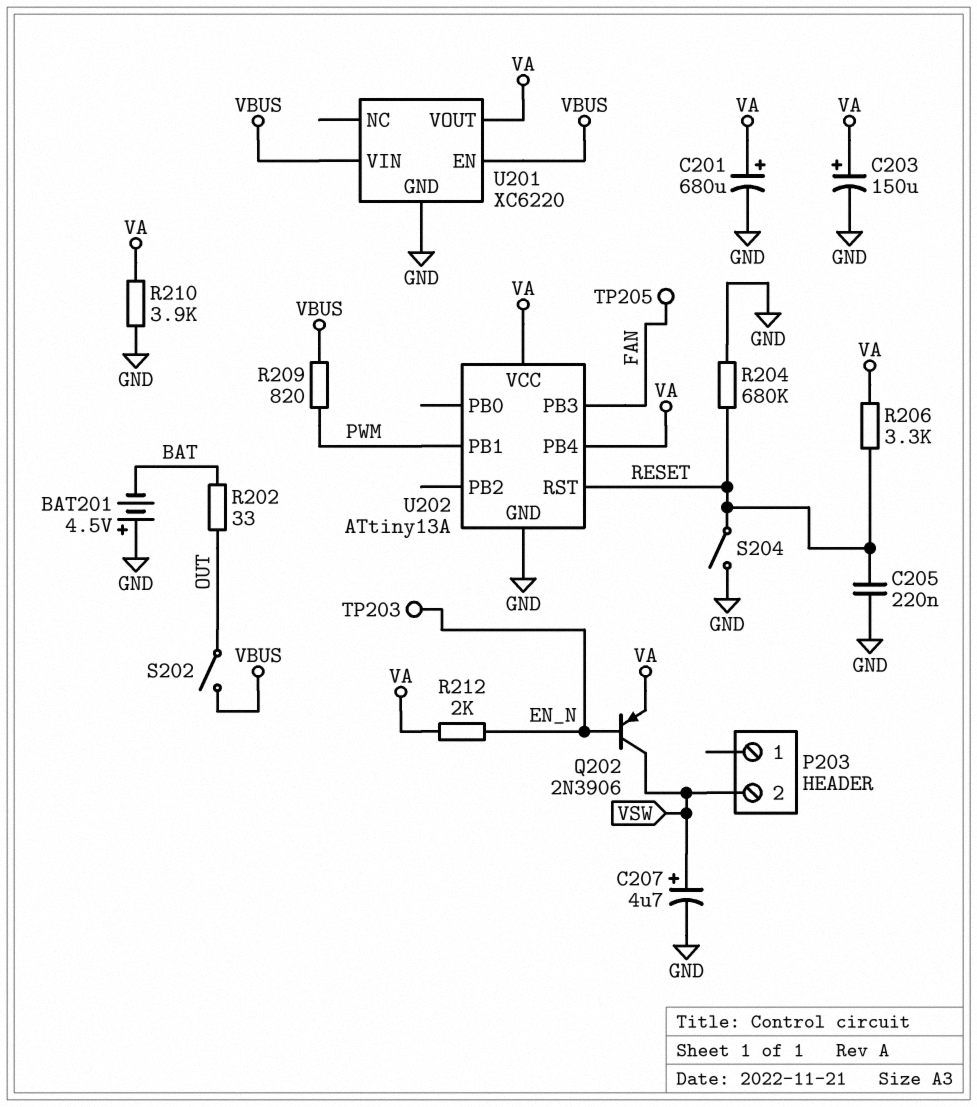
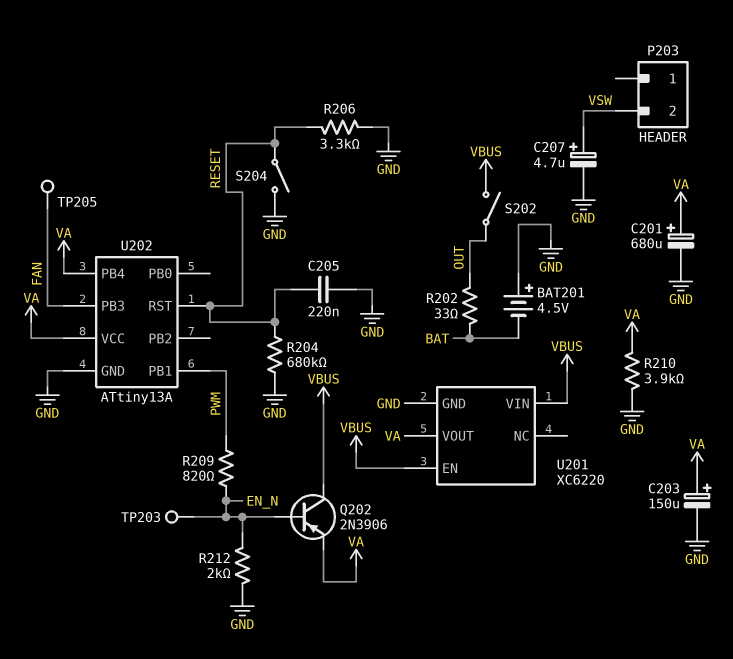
Q202: PNP 2N3906 (B EN_N, C VSW, E VA) -> PNP 2N3906 (B EN_N, C VBUS, E VA)
R206: 3.3k (RESET, VA) -> 3.3k (GND, RESET)
R209: 820 (PWM, VBUS) -> 820 (EN_N, PWM)
R212: 2k (EN_N, VA) -> 2k (EN_N, GND)

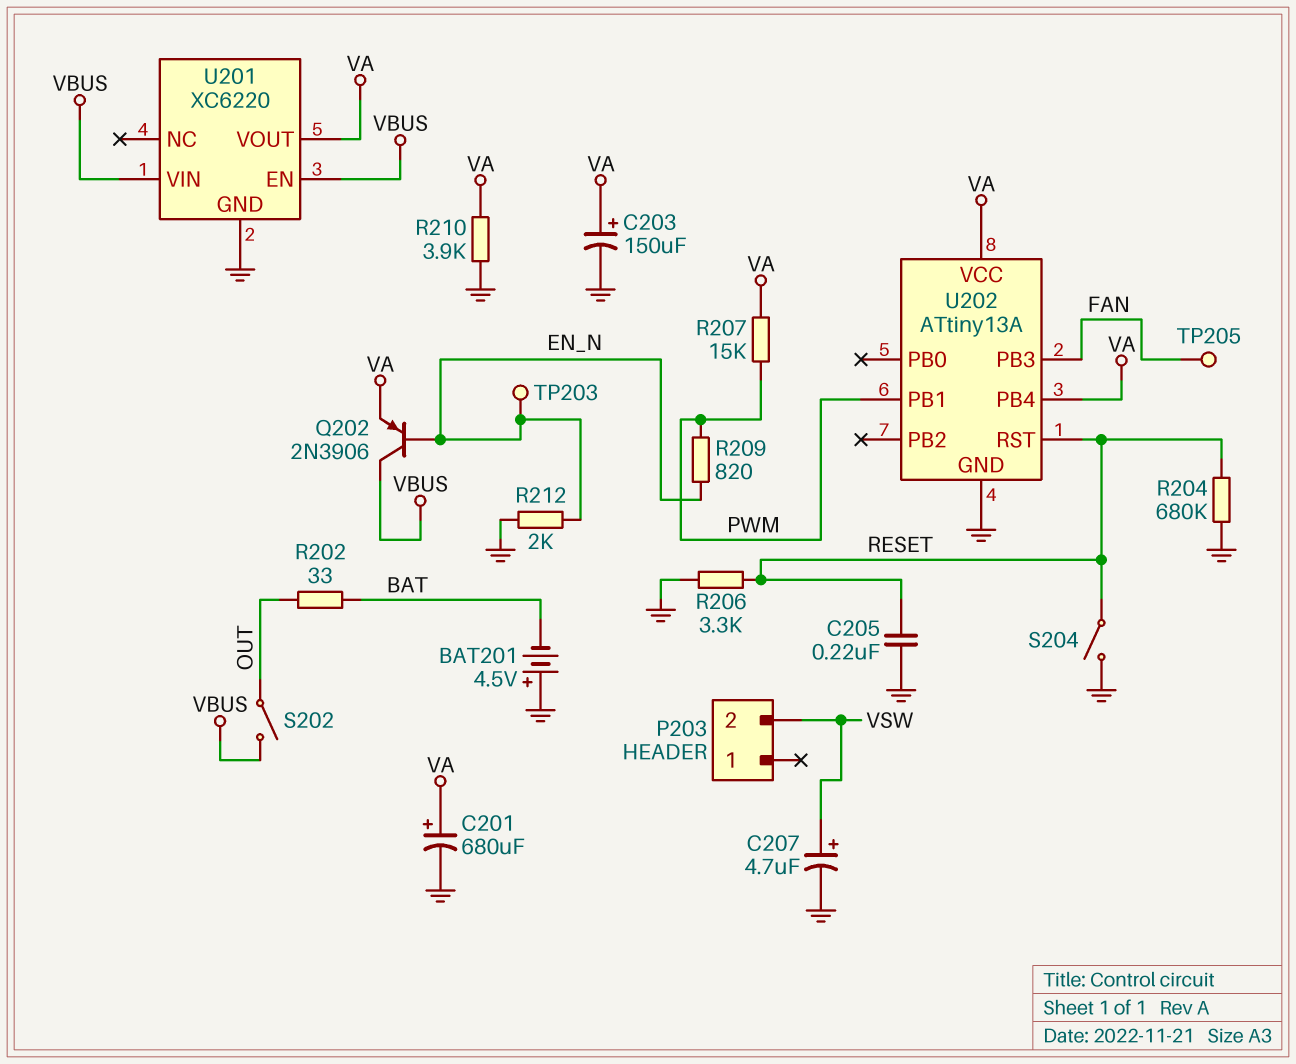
R207: none -> 15k (PWM, VA)

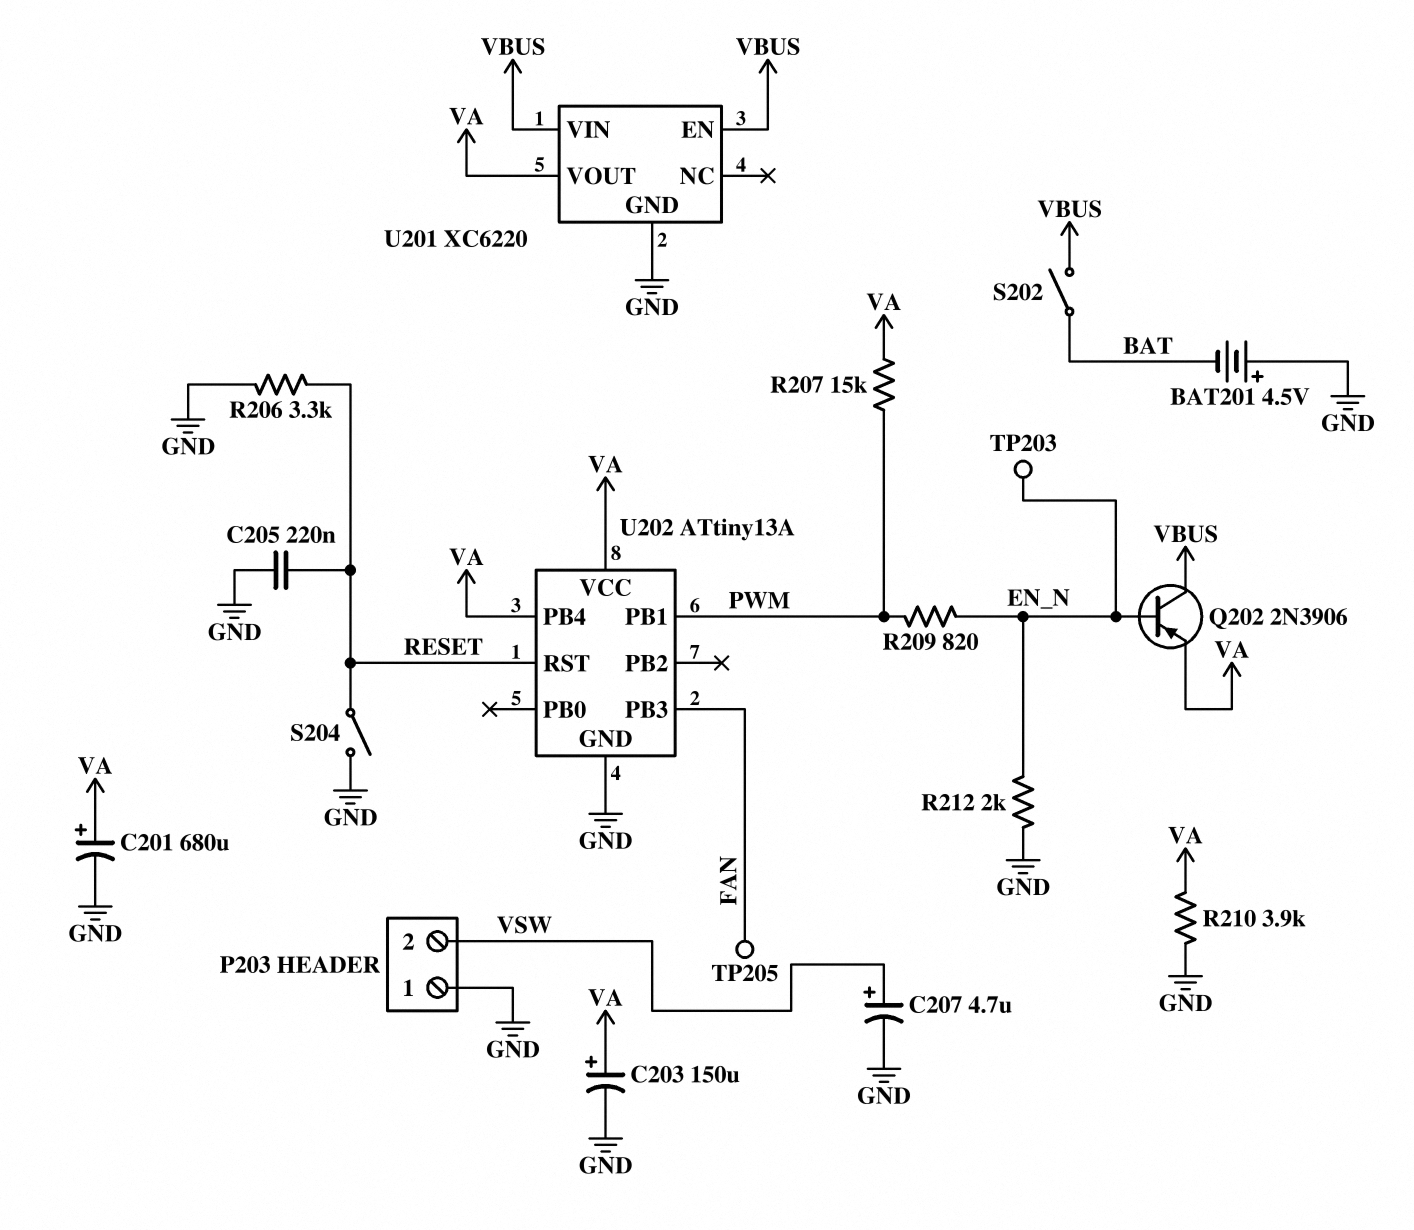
P203 pin 1: none -> GND
R202: 33 (BAT, OUT) -> none
R204: 680k (GND, RESET) -> none
S202: switch (OUT, VBUS) -> switch (BAT, VBUS)

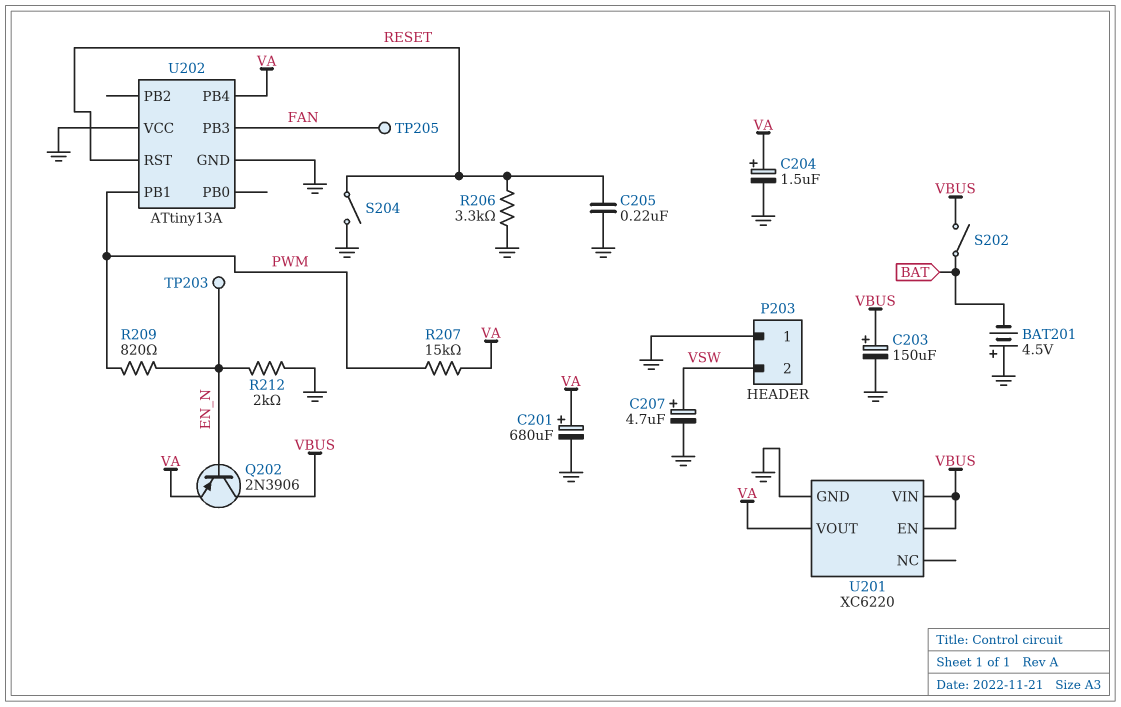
C203: 150uF (plus VA, minus GND) -> 150uF (plus VBUS, minus GND)
C204: none -> 1.5uF (plus VA, minus GND)
R210: 3.9k (GND, VA) -> none
U202 pin VCC: VA -> GND

